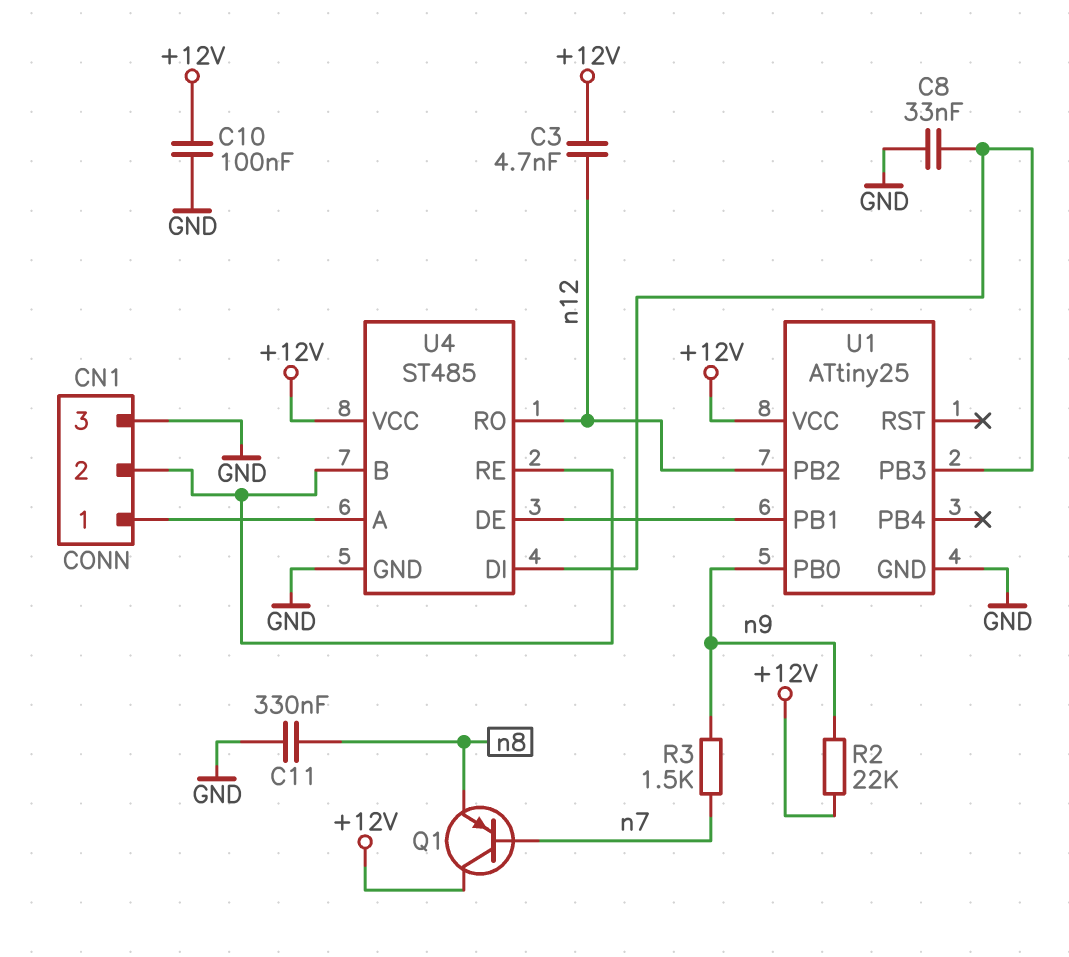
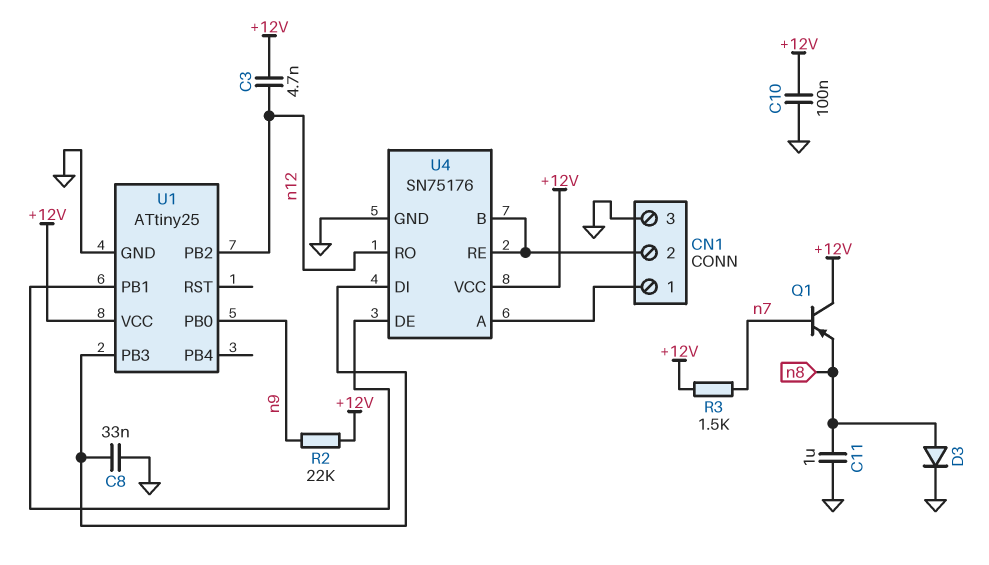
C11: 330nF (GND, n8) -> 1uF (GND, n8)
D3: none -> diode (A n8, K GND)
R3: 1.5k (n7, n9) -> 1.5k (+12V, n7)
U4: ST485 -> SN75176

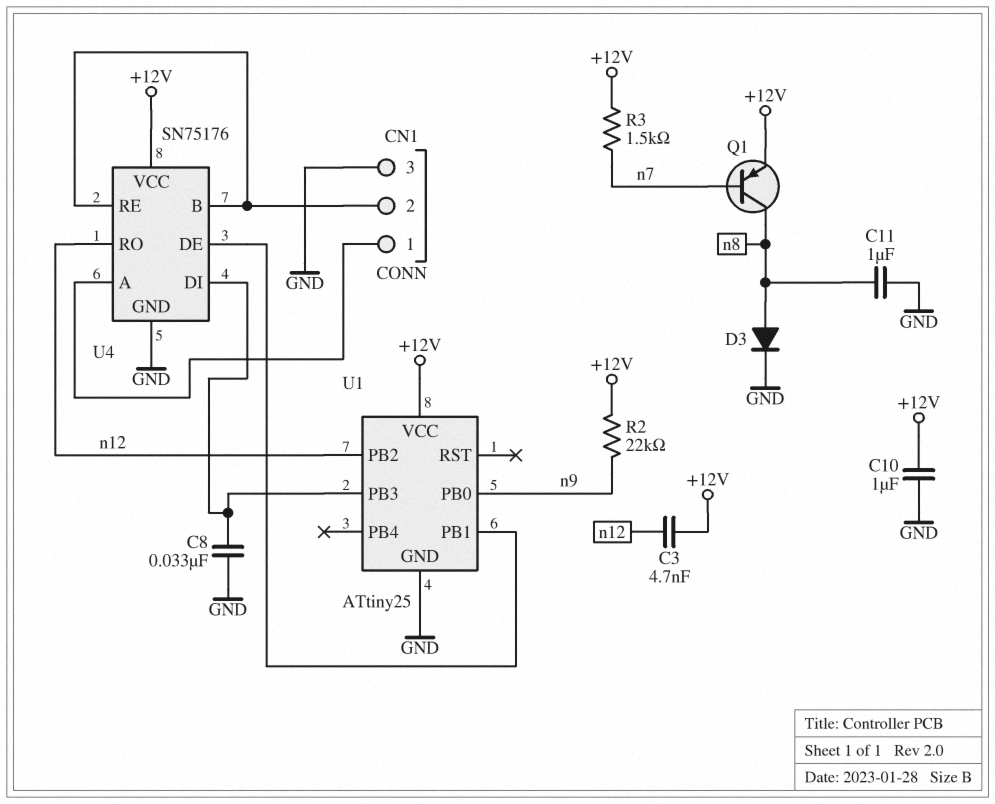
C10: 100nF (+12V, GND) -> 1uF (+12V, GND)
Q1: PNP (B n7, C +12V, E n8) -> PNP (B n7, C n8, E +12V)

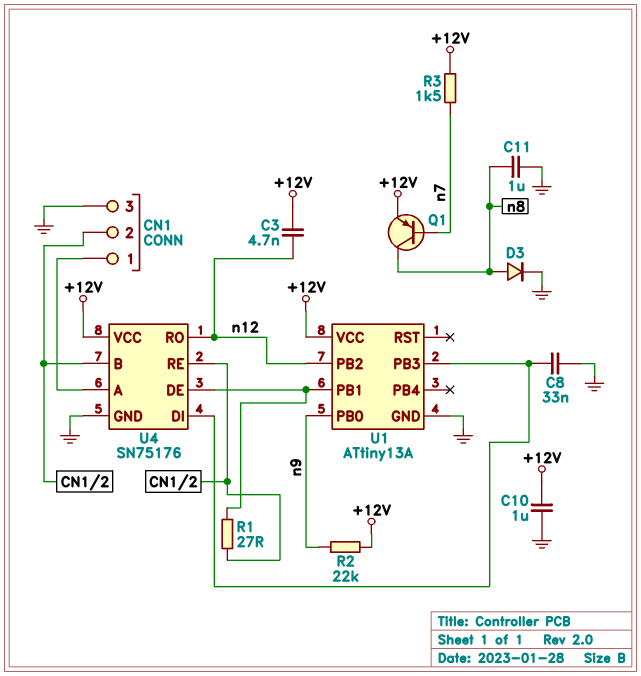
R1: none -> 27 (CN1/2, U1/PB1)
U1: ATtiny25 -> ATtiny13A

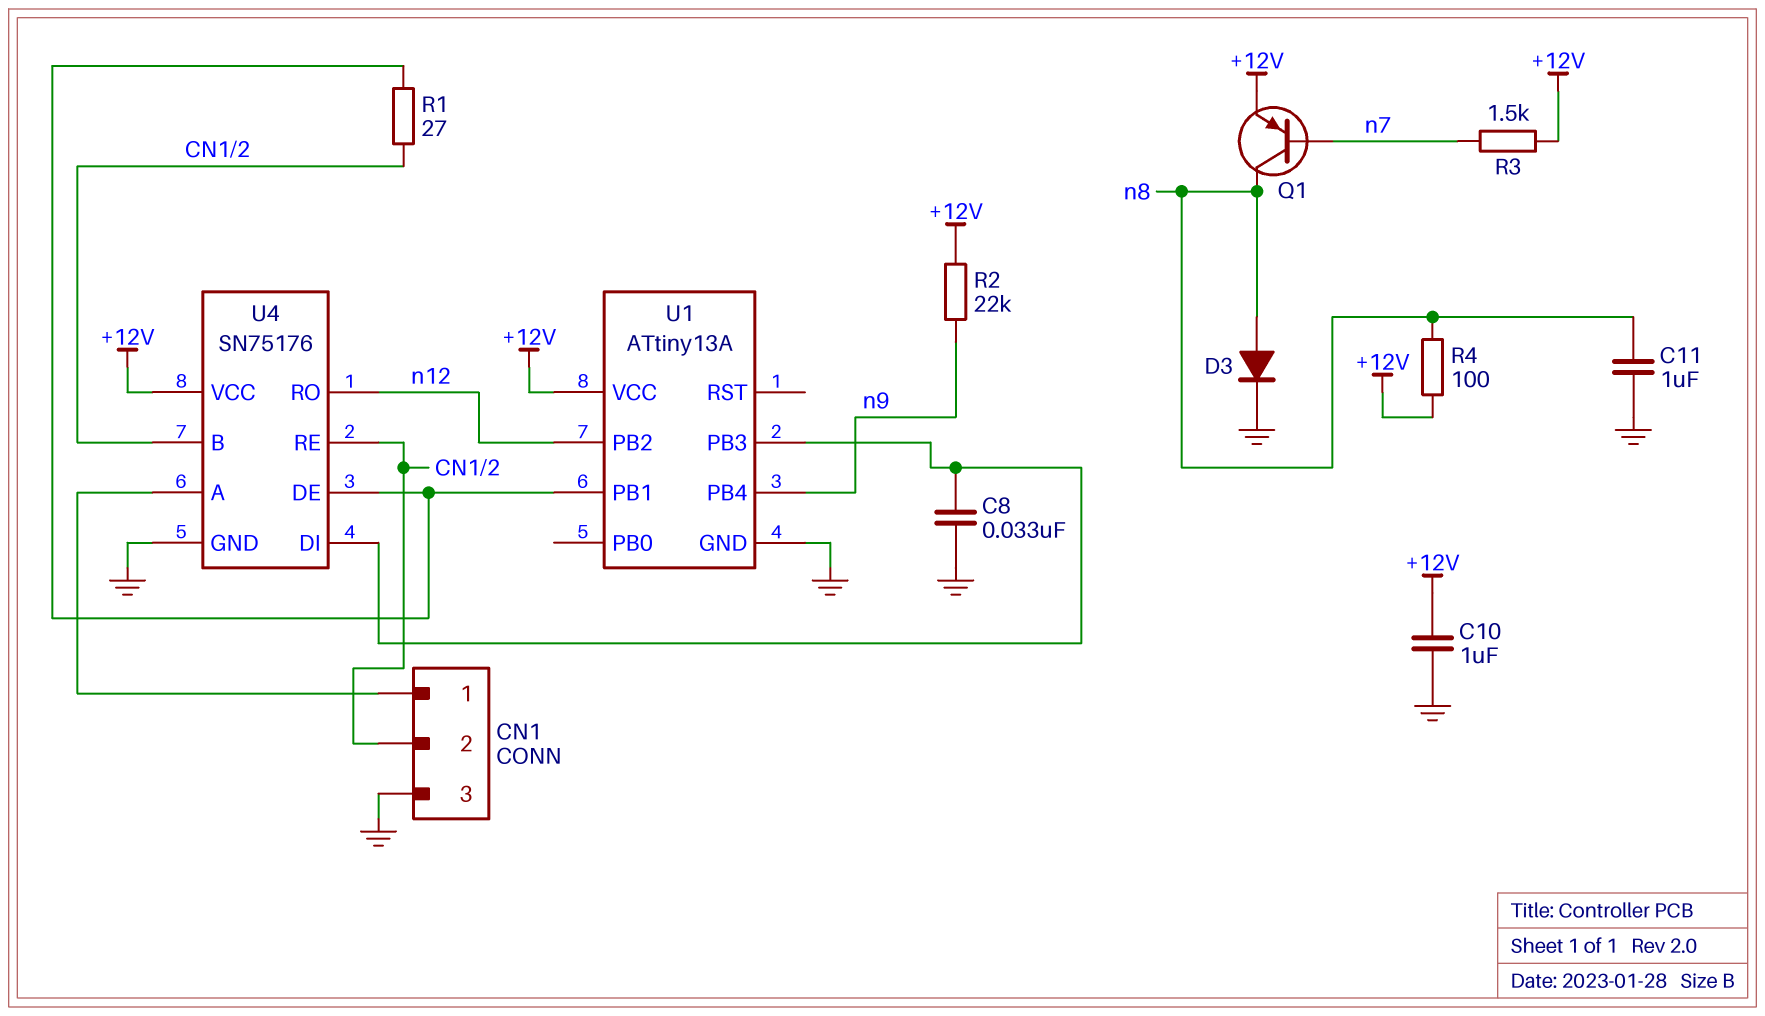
C3: 4.7nF (+12V, n12) -> none
R4: none -> 100 (+12V, n8)
U1 pin PB0: n9 -> none
U1 pin PB4: none -> n9

